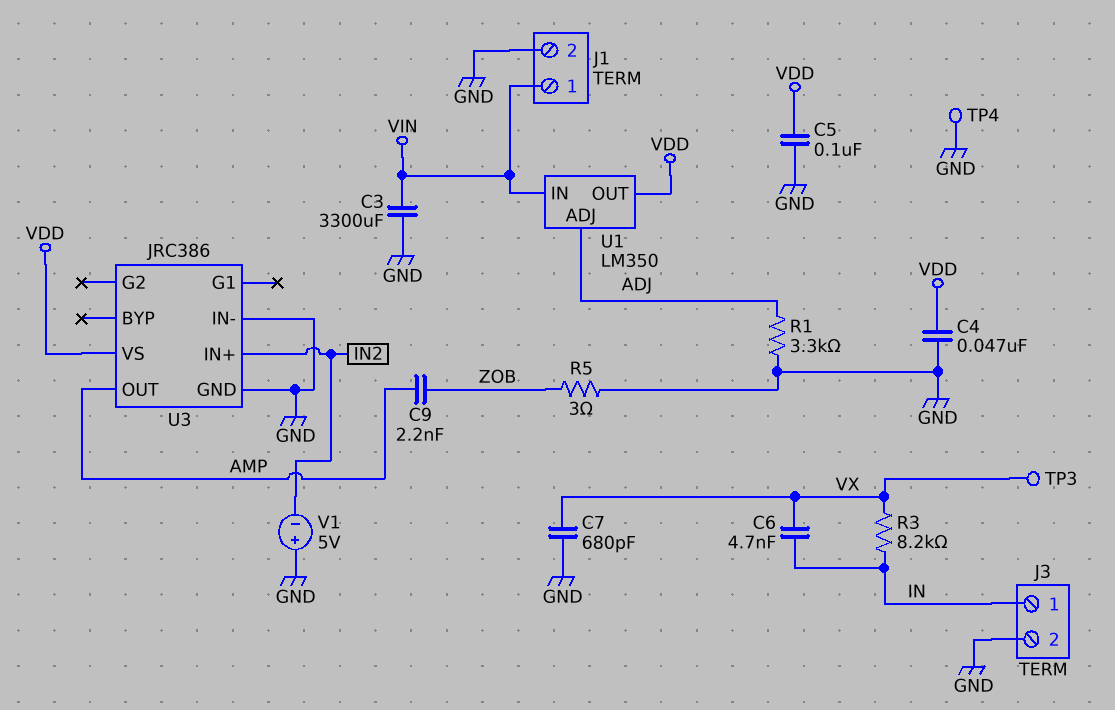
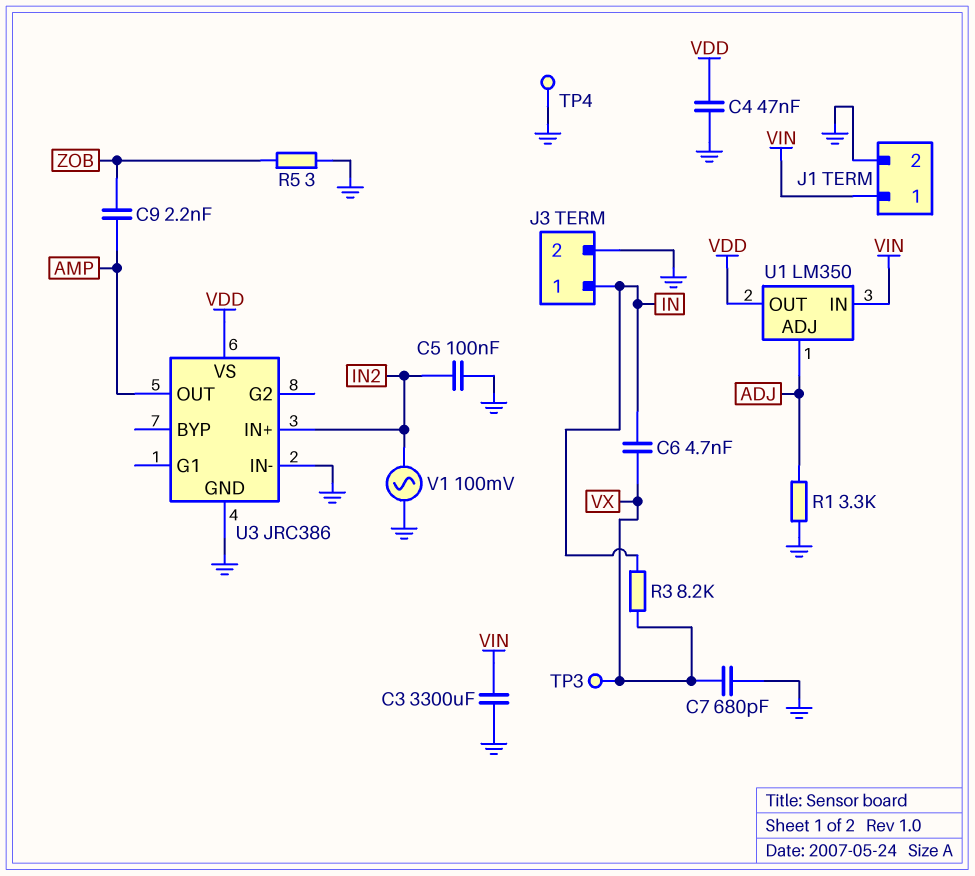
C5: 100nF (GND, VDD) -> 100nF (GND, IN2)
V1: 5V (plus GND, minus IN2) -> AC 100mV (GND, IN2)

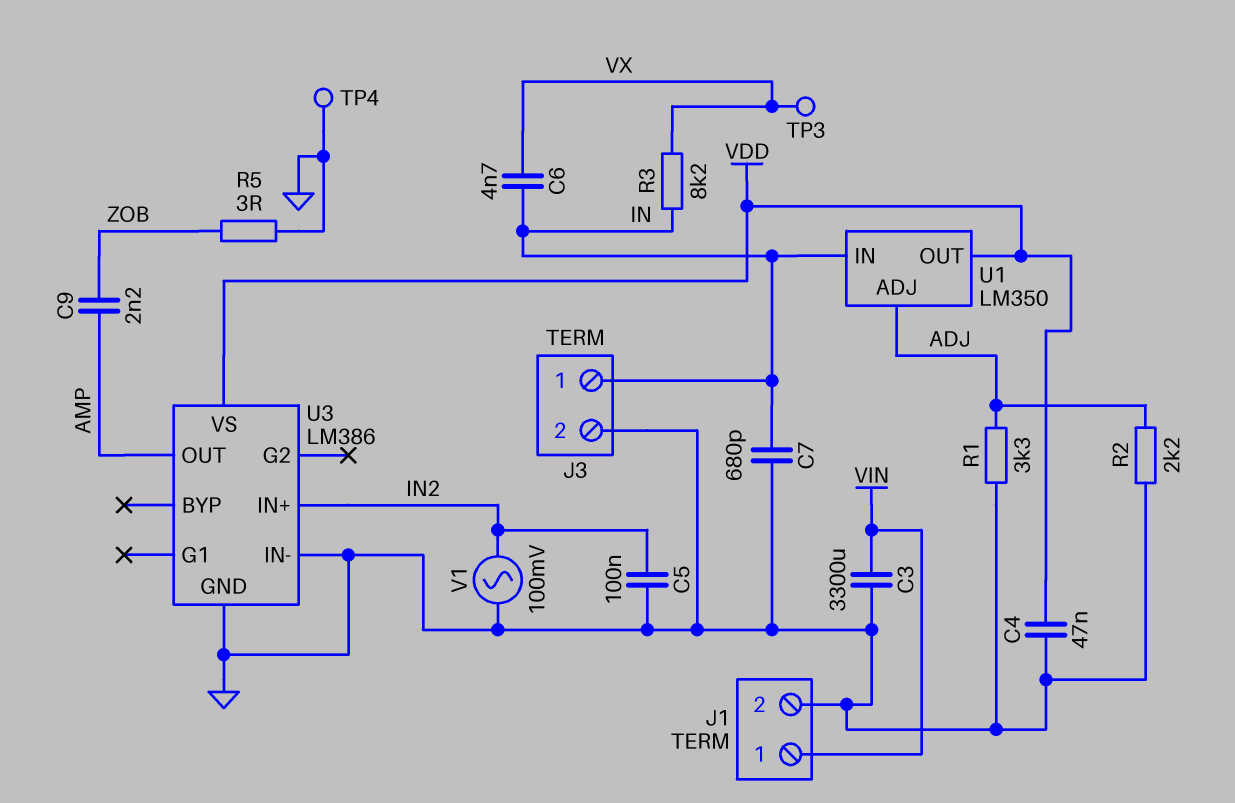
C7: 680pF (GND, VX) -> 680pF (GND, IN)
R2: none -> 2.2k (ADJ, GND)
U1 pin IN: VIN -> IN
U3: JRC386 -> LM386

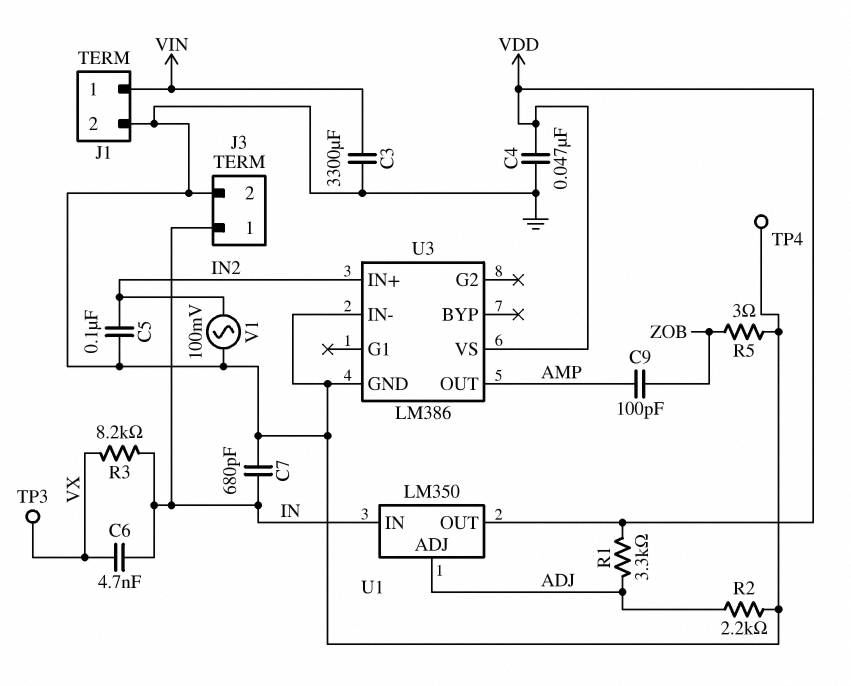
C9: 2.2nF (AMP, ZOB) -> 100pF (AMP, ZOB)
R1: 3.3k (ADJ, GND) -> 3.3k (ADJ, VDD)

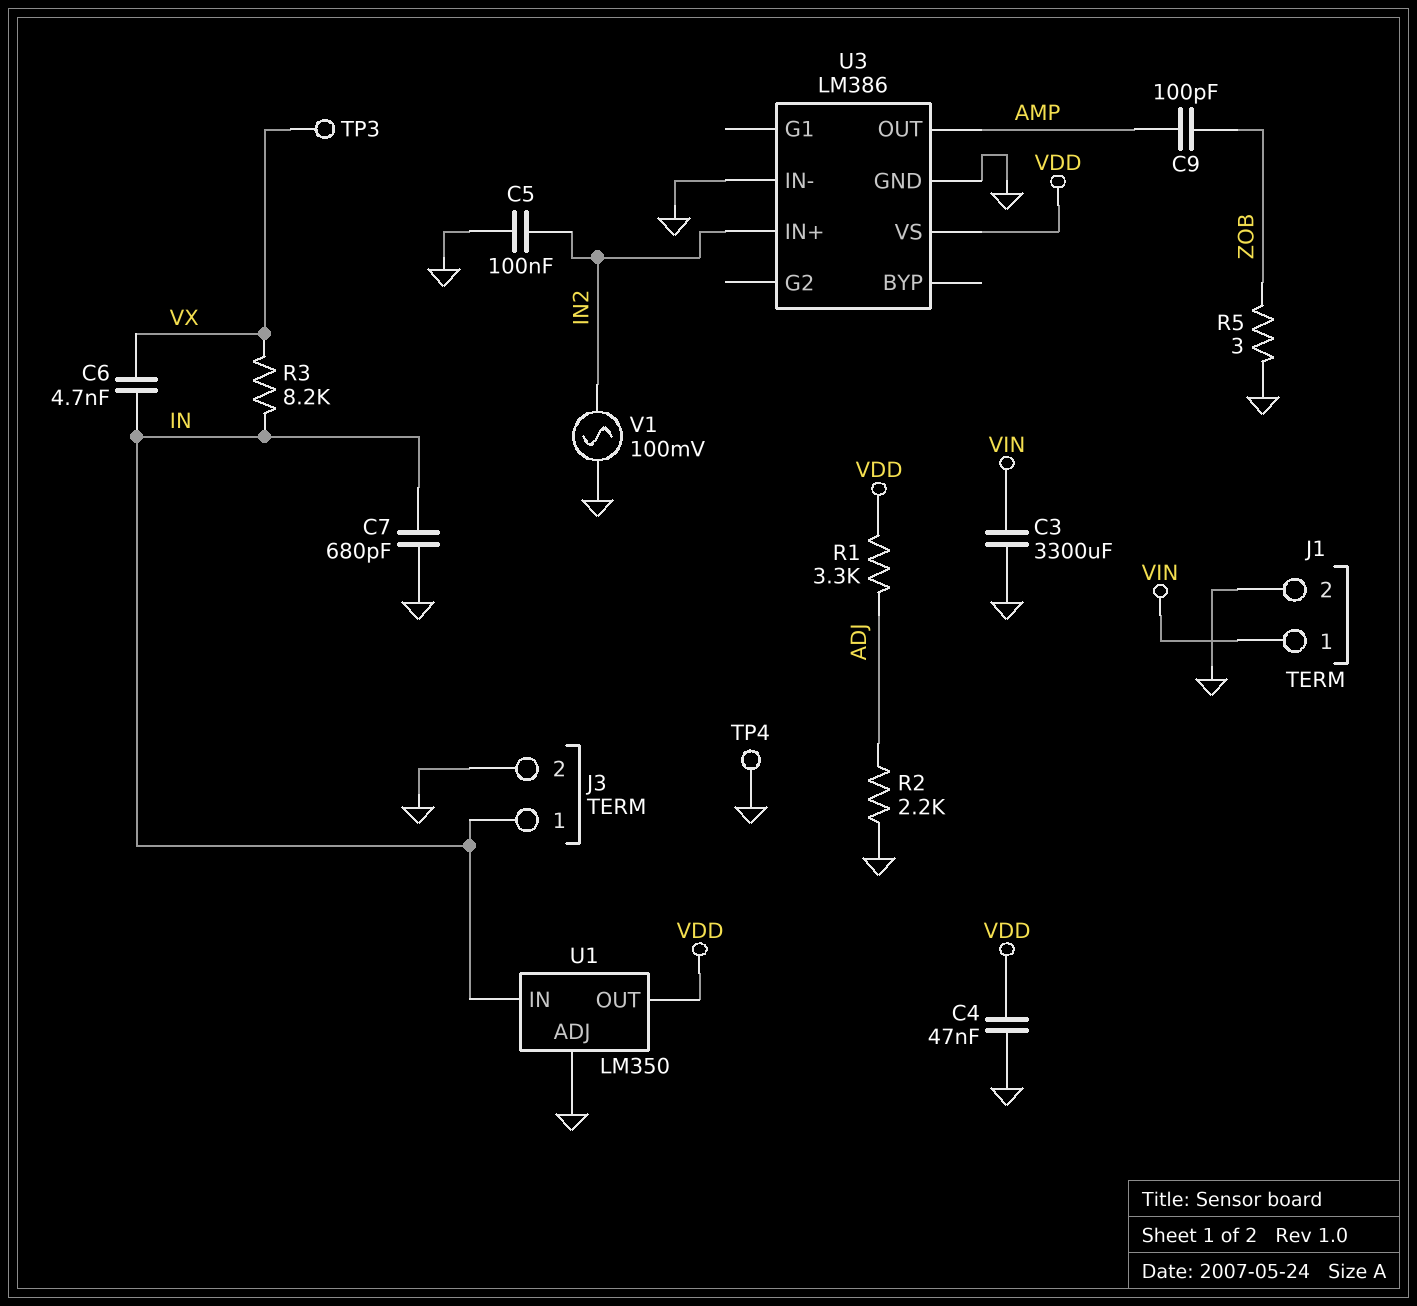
U1 pin ADJ: ADJ -> GND

